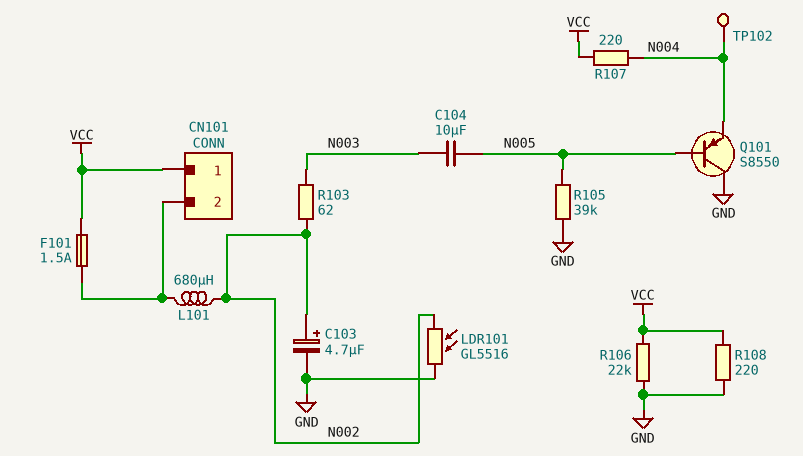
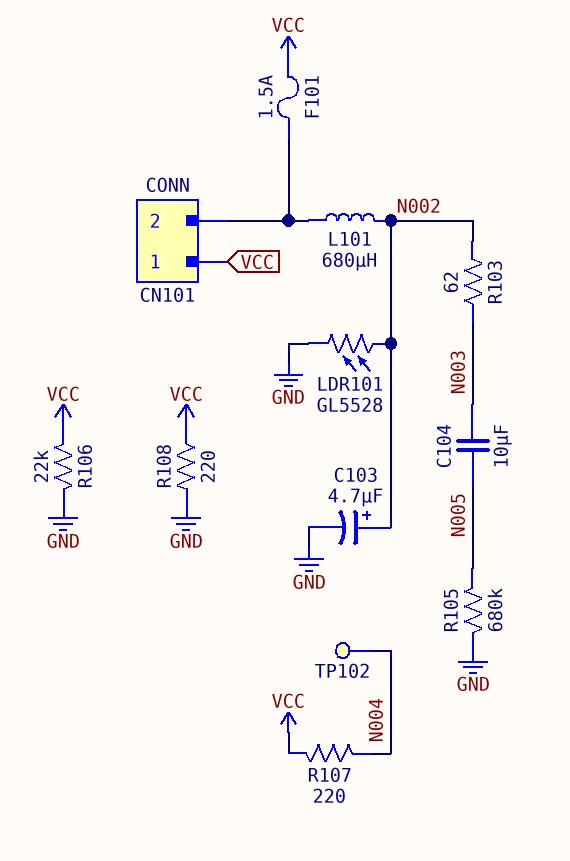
LDR101: GL5516 (GND, N002) -> GL5528 (GND, N002)
Q101: PNP S8550 (B N005, C GND, E N004) -> none
R105: 39k (GND, N005) -> 680k (GND, N005)

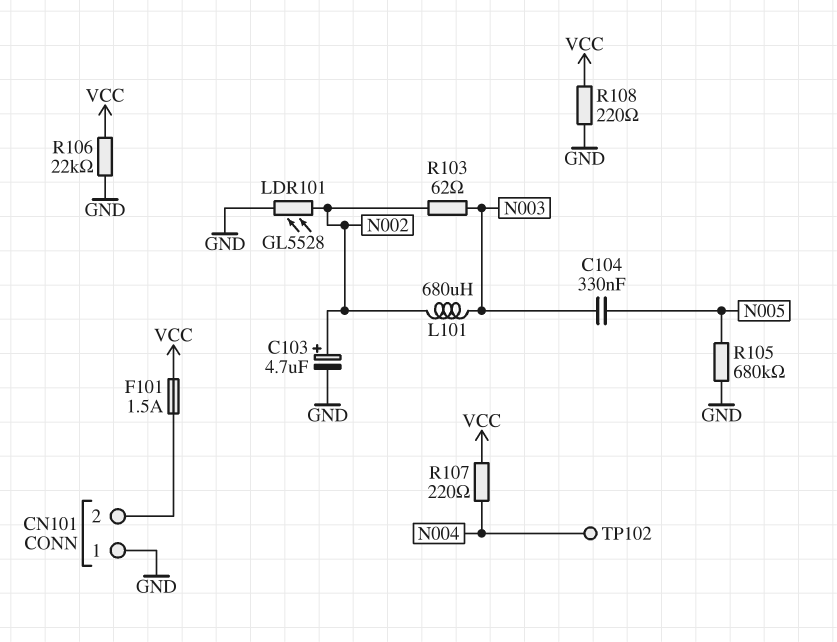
C104: 10uF (N003, N005) -> 330nF (N003, N005)
CN101 pin 1: VCC -> GND
L101: 680uH (CN101/2, N002) -> 680uH (N002, N003)

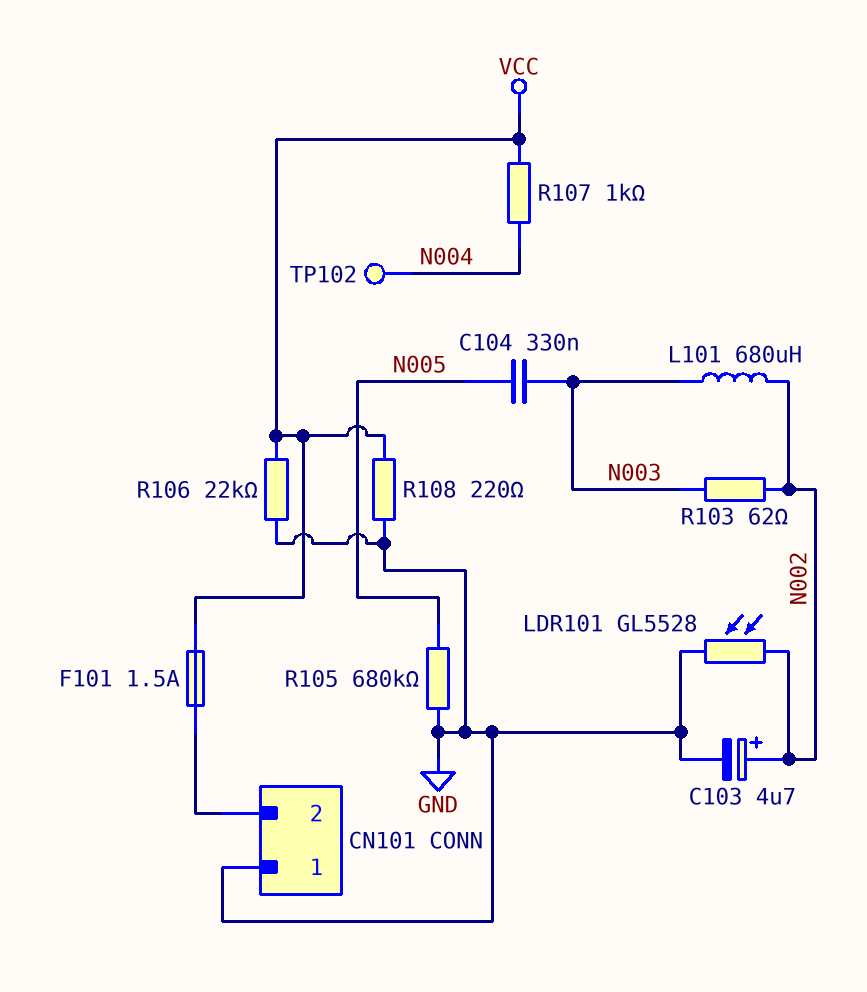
R107: 220 (N004, VCC) -> 1k (N004, VCC)

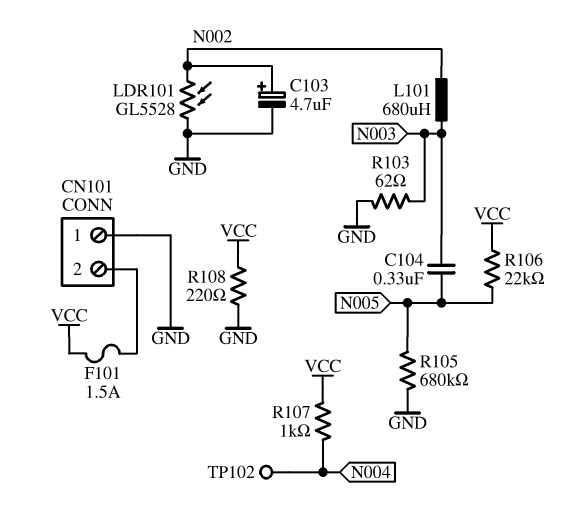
R103: 62 (N002, N003) -> 62 (GND, N003)
R106: 22k (GND, VCC) -> 22k (N005, VCC)

